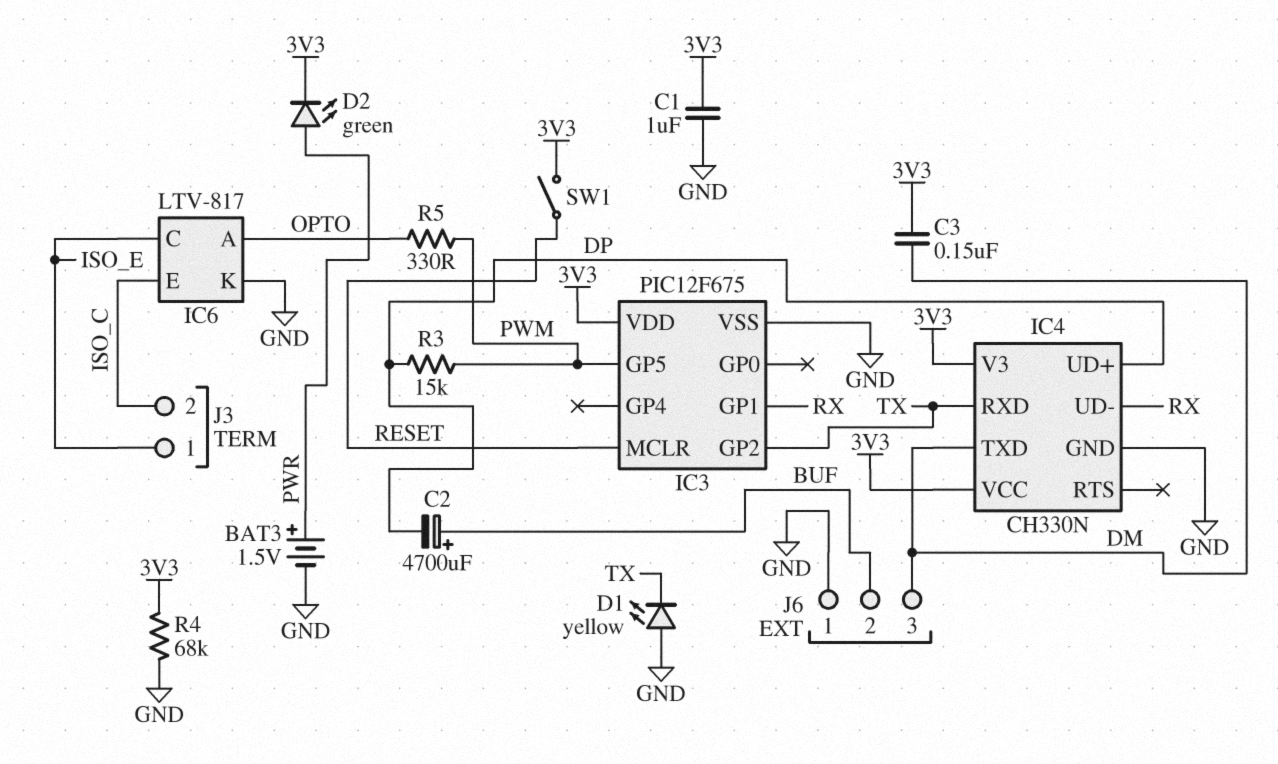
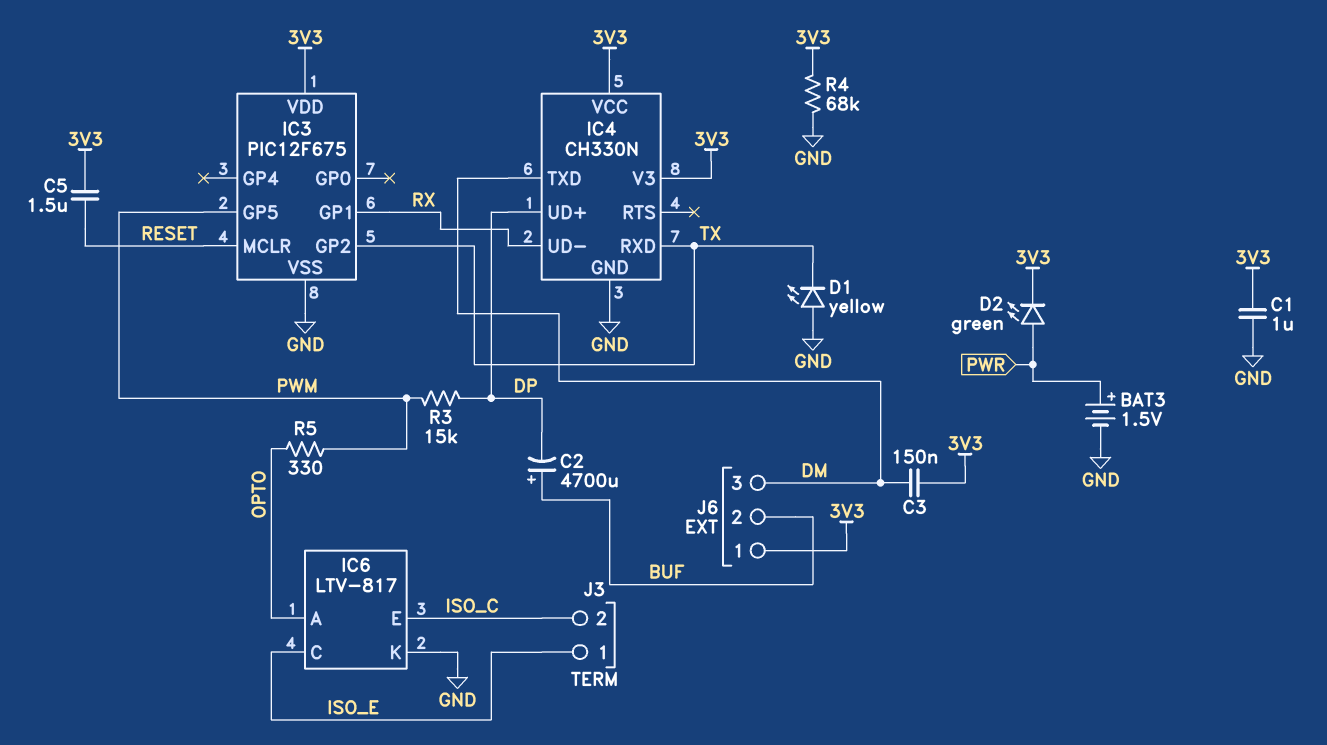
C5: none -> 1.5uF (3V3, RESET)
J6 pin 1: GND -> 3V3
SW1: switch (3V3, RESET) -> none

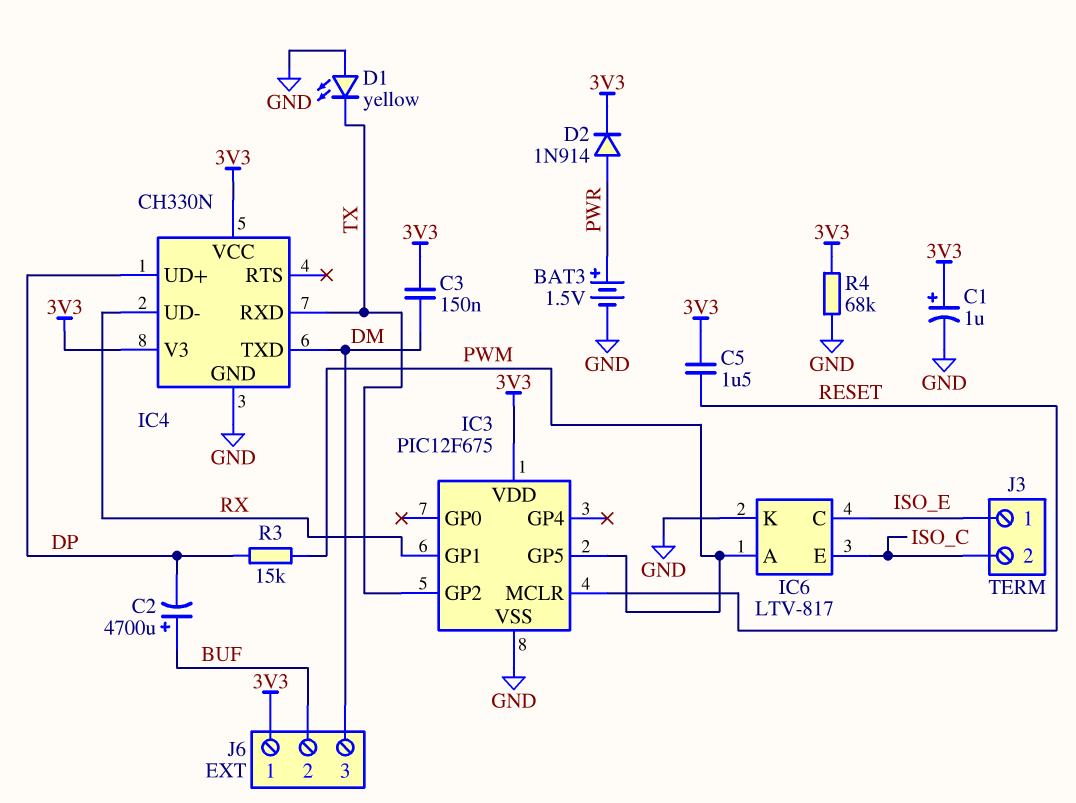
C1: 1uF (3V3, GND) -> 1uF (plus 3V3, minus GND)
D2: LED green (A PWR, K 3V3) -> diode 1N914 (A PWR, K 3V3)
IC6 pin A: OPTO -> PWM
R5: 330 (OPTO, PWM) -> none

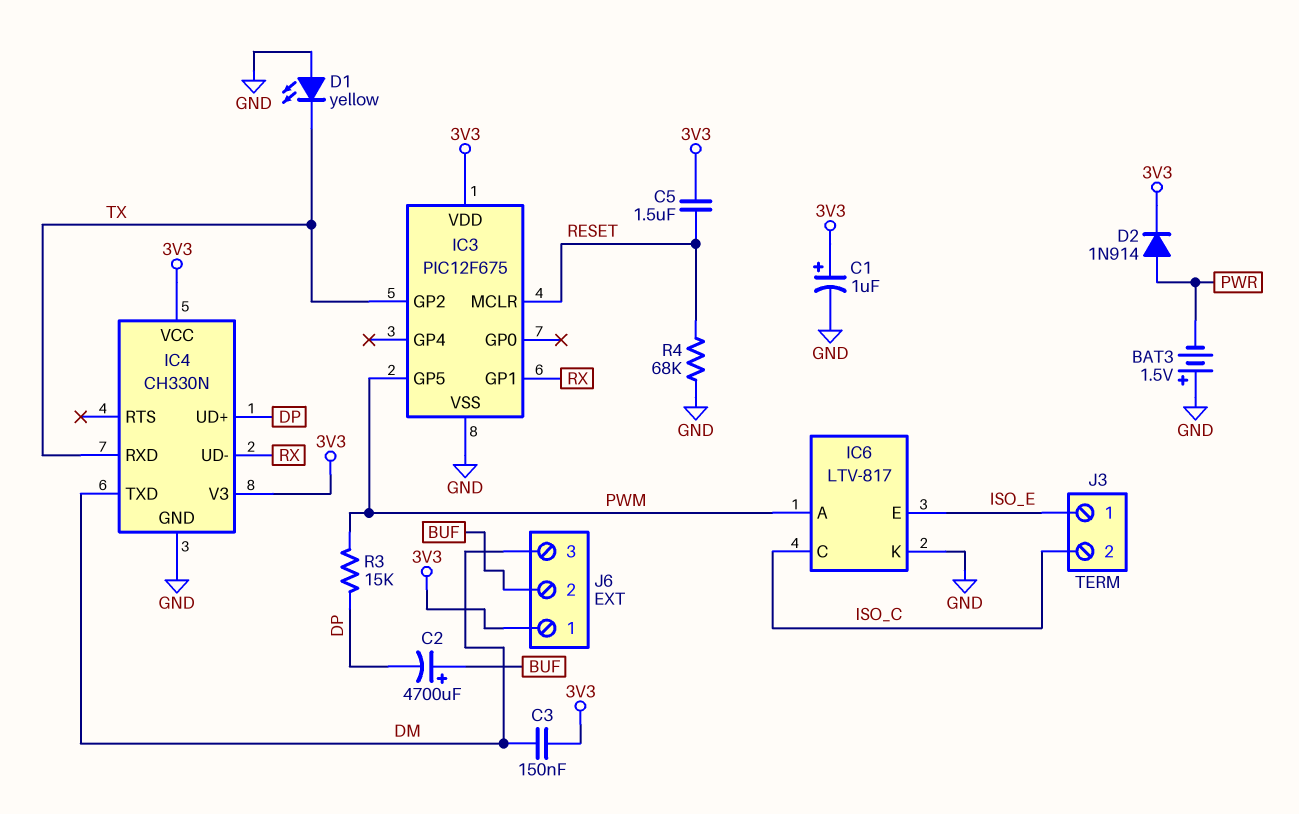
BAT3: 1.5V (plus PWR, minus GND) -> 1.5V (plus GND, minus PWR)
IC6 pin C: ISO_E -> ISO_C
IC6 pin E: ISO_C -> ISO_E
R4: 68k (3V3, GND) -> 68k (GND, RESET)

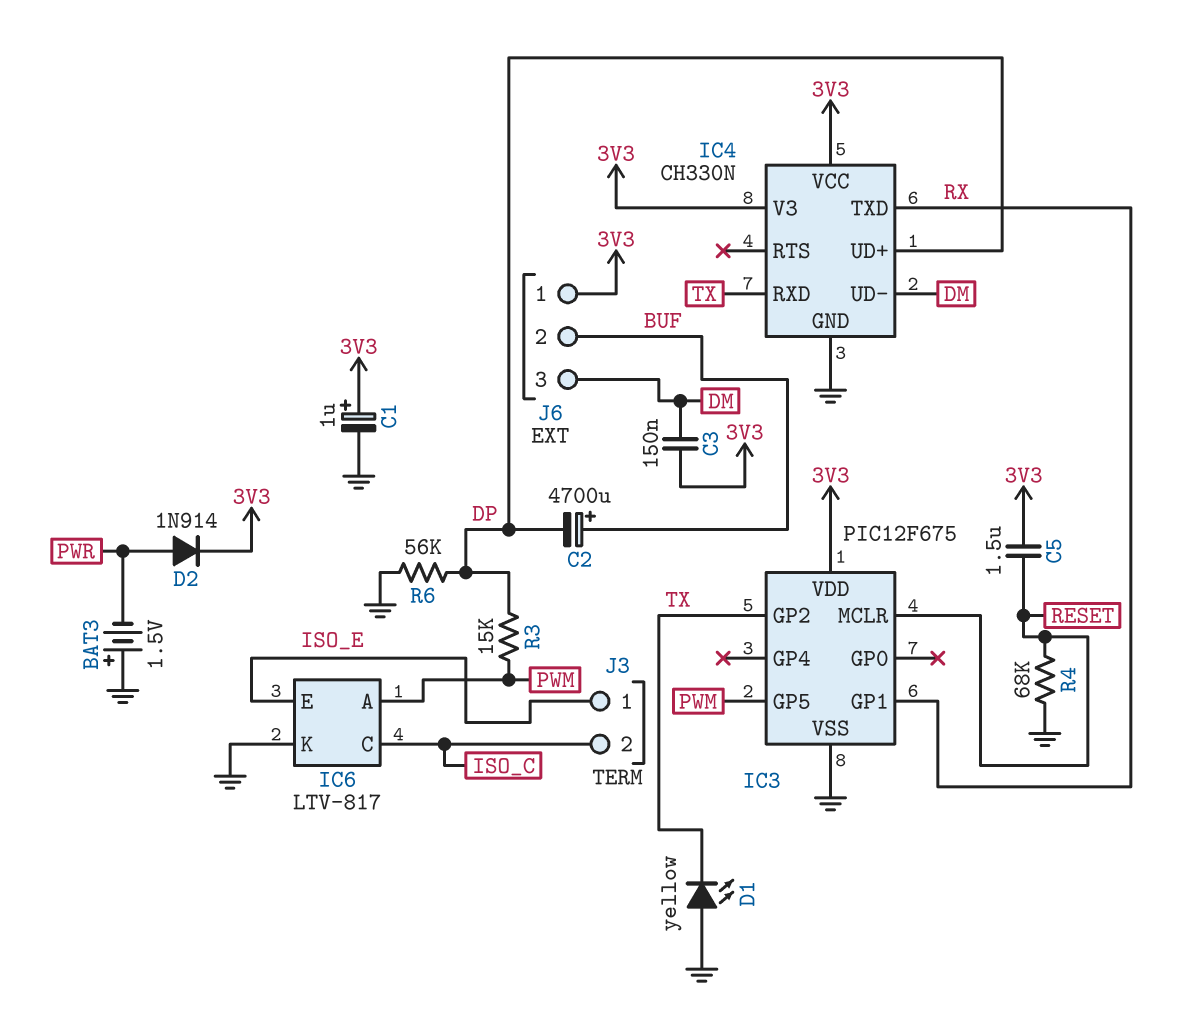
IC4 pin TXD: DM -> RX
IC4 pin UD-: RX -> DM
R6: none -> 56k (DP, GND)

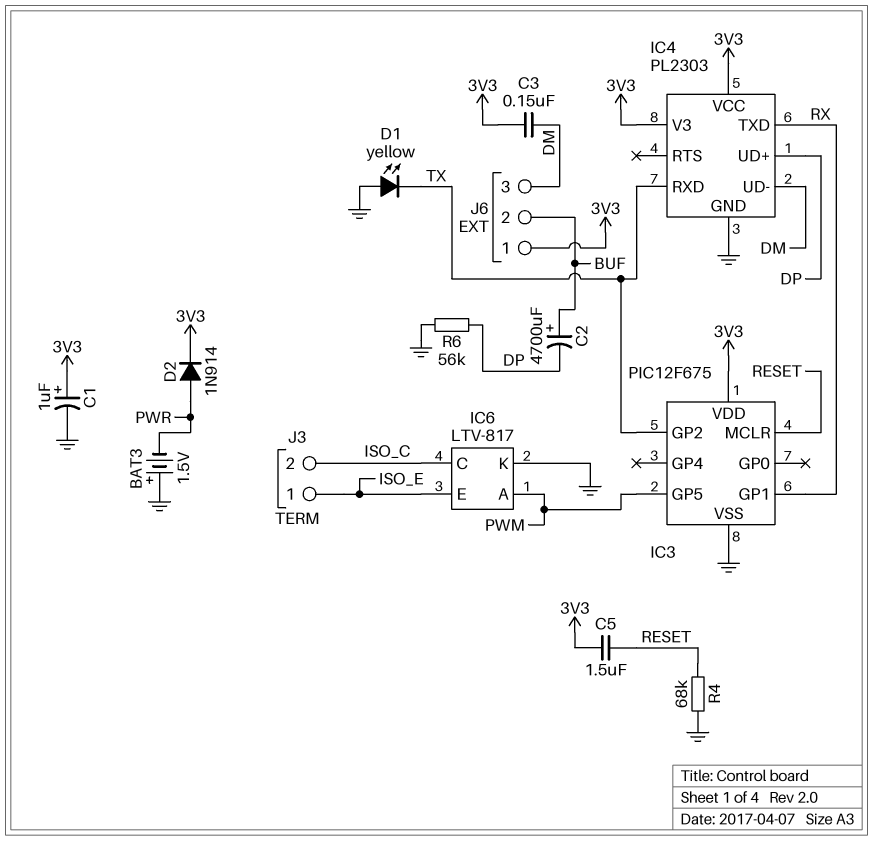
IC4: CH330N -> PL2303
R3: 15k (DP, PWM) -> none

